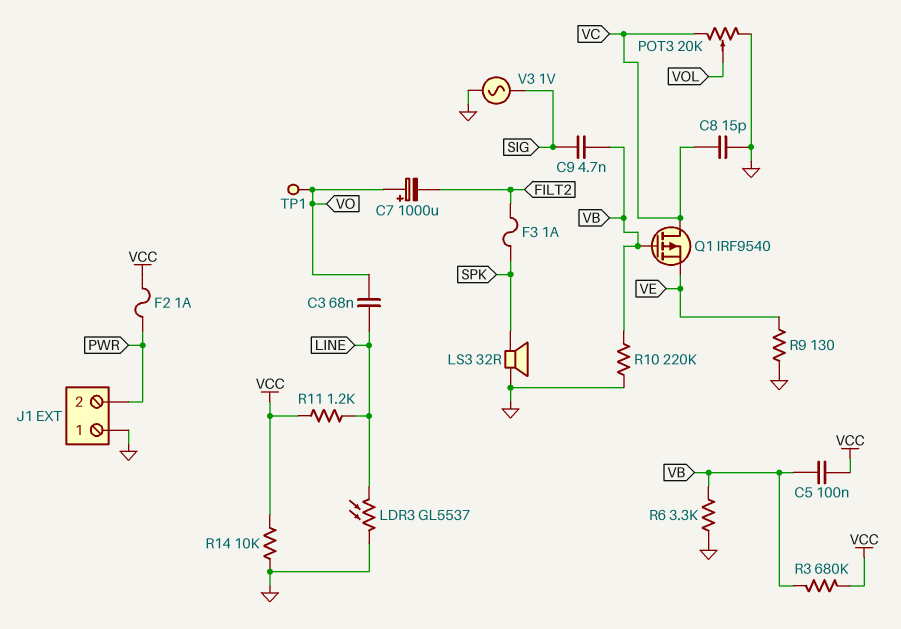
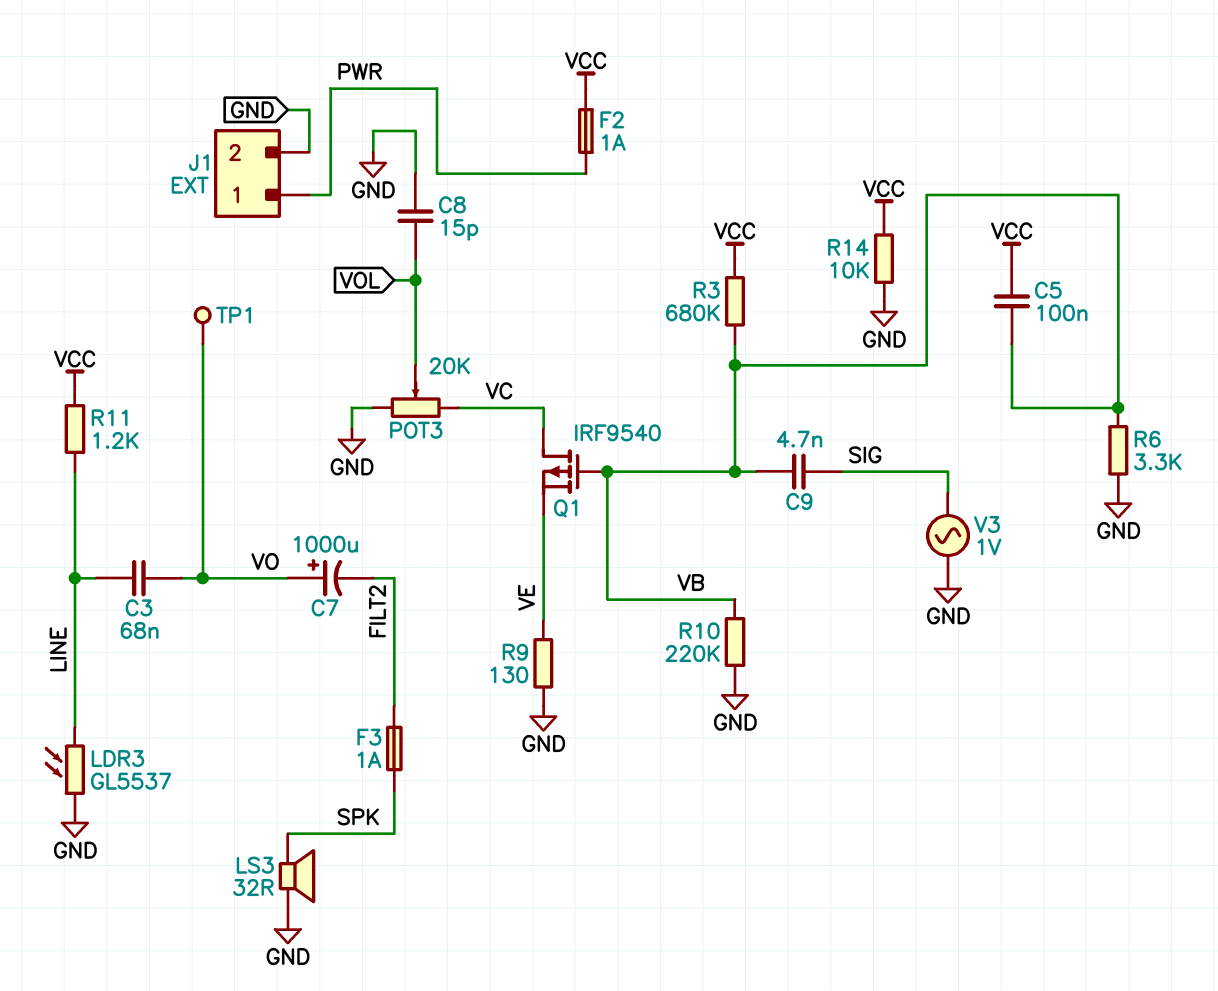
C8: 15pF (GND, VC) -> 15pF (GND, VOL)
J1 pin 1: GND -> PWR
J1 pin 2: PWR -> GND

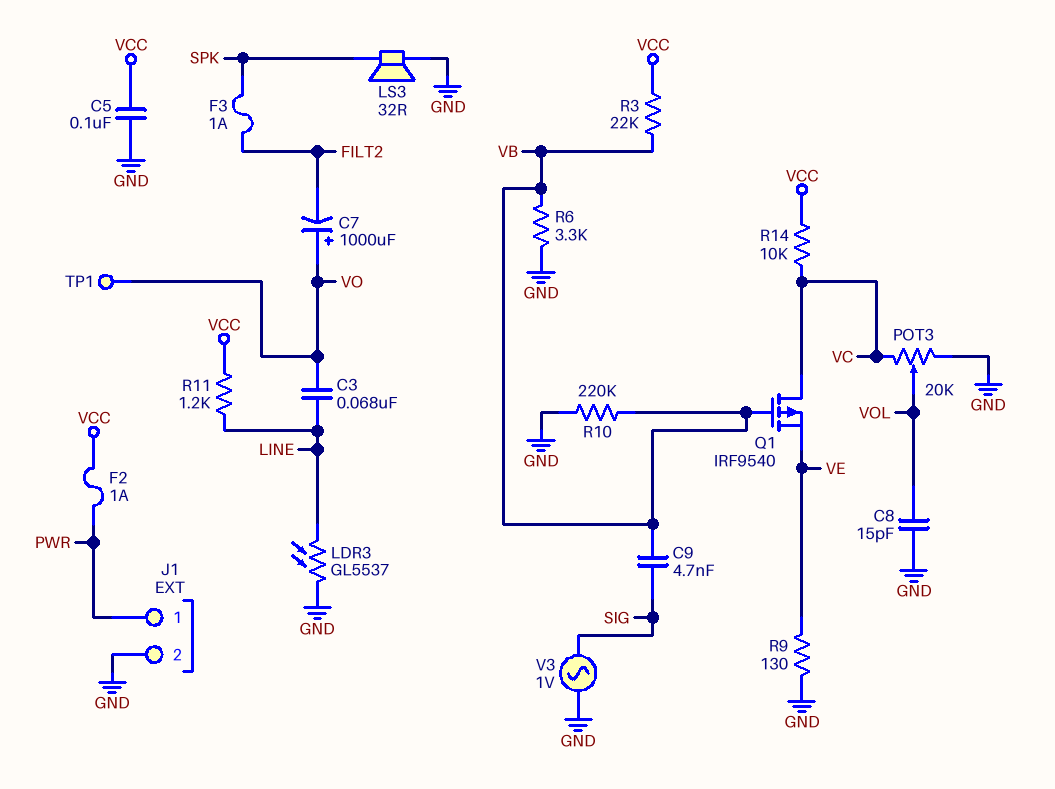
C5: 100nF (VB, VCC) -> 100nF (GND, VCC)
R3: 680k (VB, VCC) -> 22k (VB, VCC)
R14: 10k (GND, VCC) -> 10k (VC, VCC)

